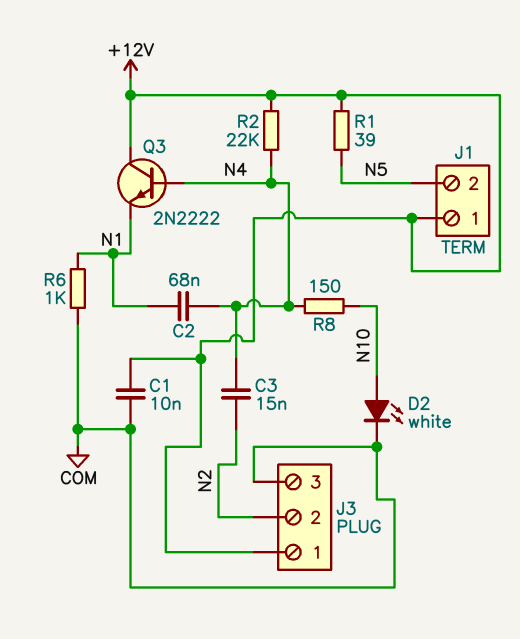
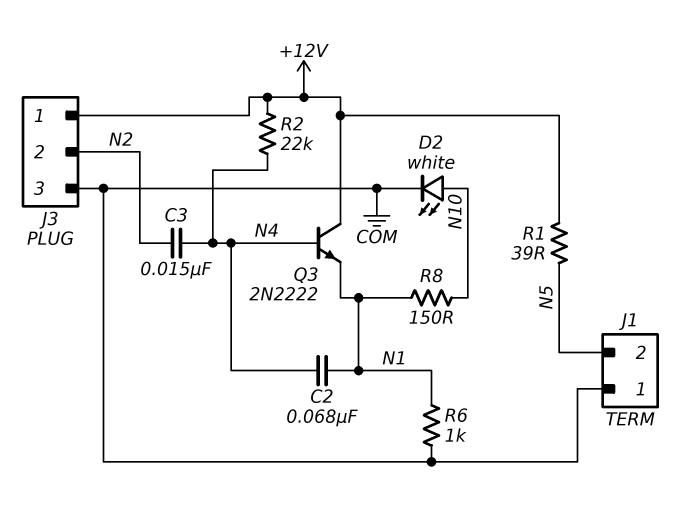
C1: 10nF (+12V, COM) -> none
J1 pin 1: +12V -> COM
R8: 150 (N4, N10) -> 150 (N1, N10)

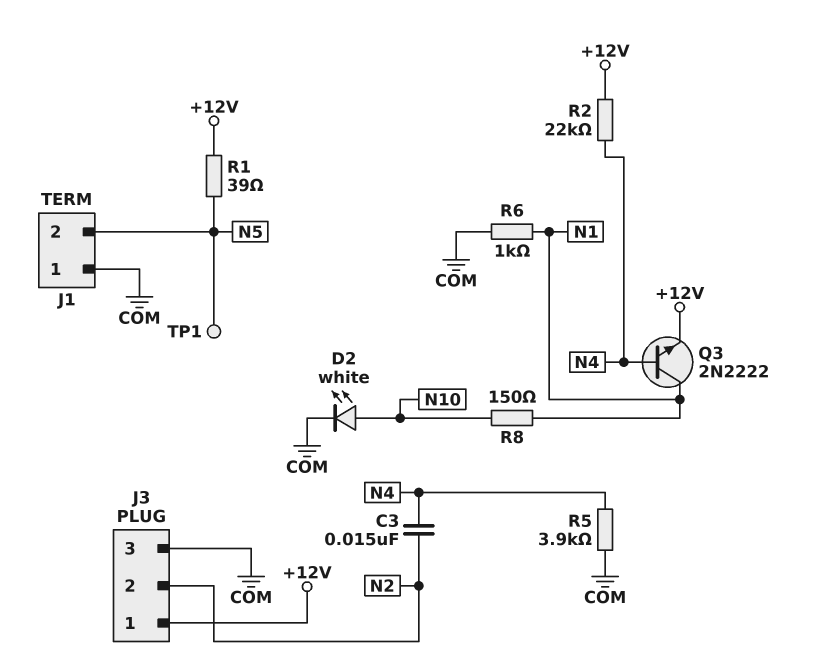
C2: 68nF (N1, N4) -> none
Q3: NPN 2N2222 (B N4, C +12V, E N1) -> NPN 2N2222 (B N4, C N1, E +12V)
R5: none -> 3.9k (COM, N4)
TP1: none -> test point (N5)

